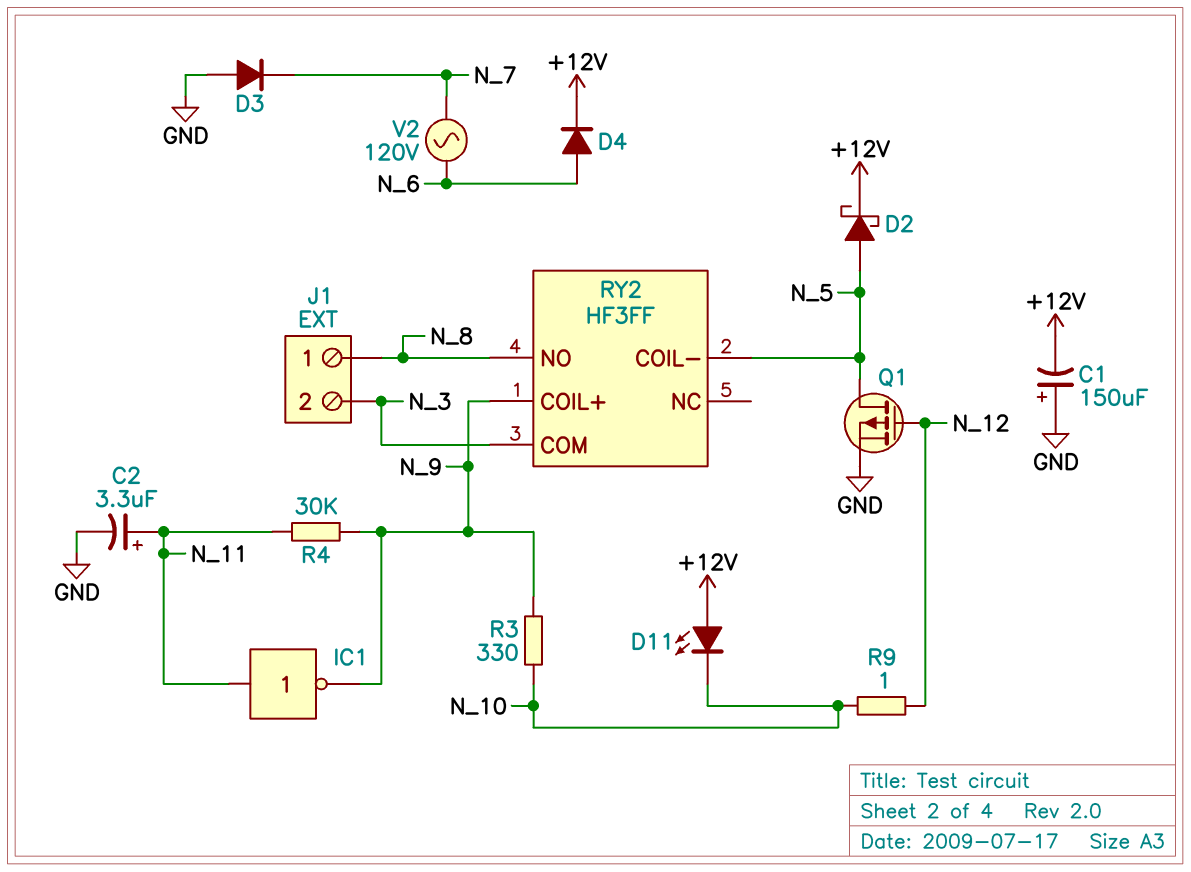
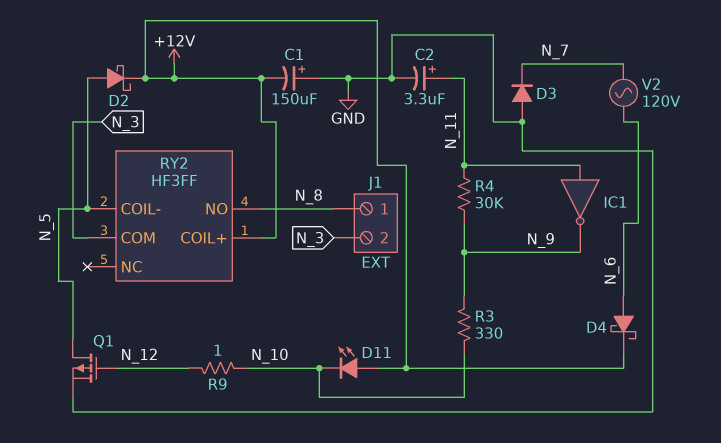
D4: diode (A N_6, K +12V) -> schottky (A N_6, K +12V)
RY2 pin COIL+: N_9 -> +12V

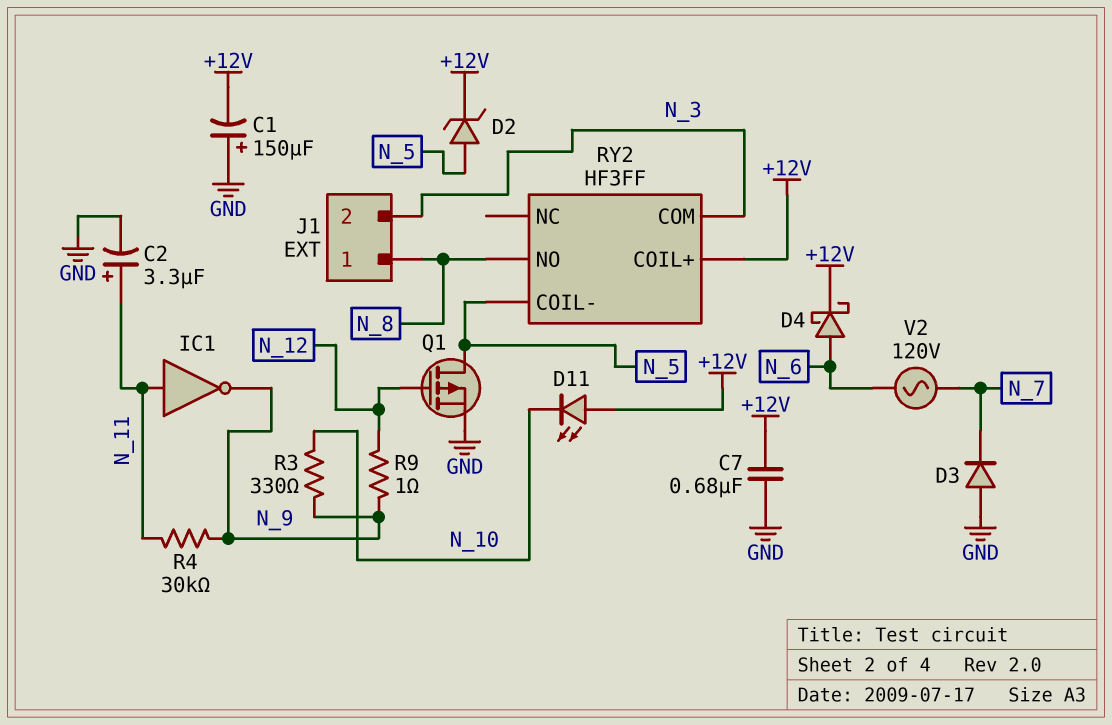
C7: none -> 680nF (+12V, GND)
D2: schottky (A N_5, K +12V) -> zener (A N_5, K +12V)
R9: 1 (N_10, N_12) -> 1 (N_9, N_12)

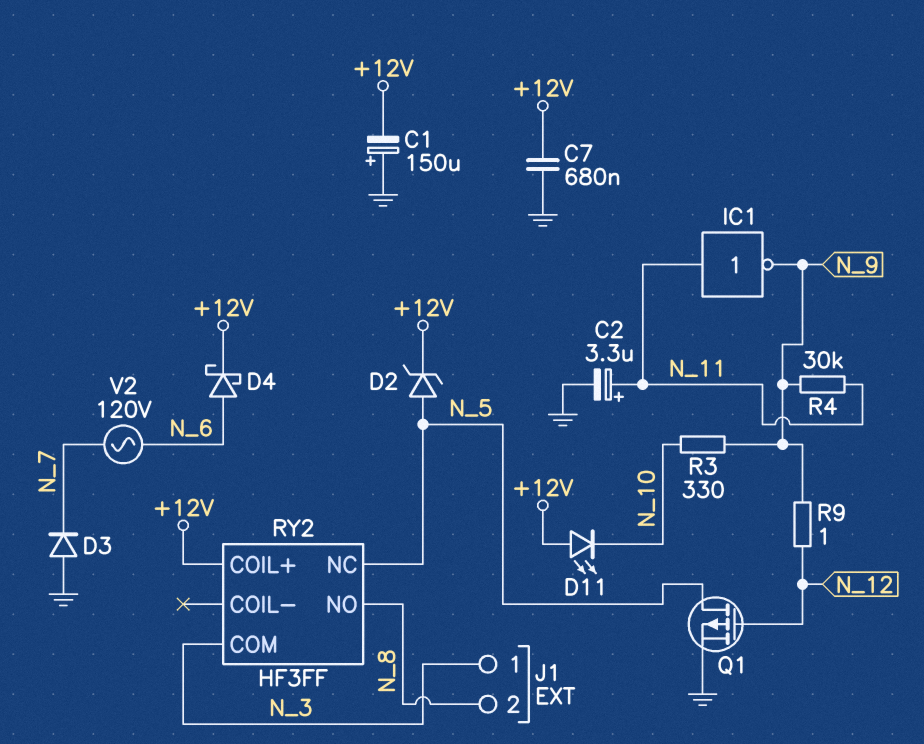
J1 pin 1: N_8 -> N_3
J1 pin 2: N_3 -> N_8
RY2 pin COIL-: N_5 -> none
RY2 pin NC: none -> N_5

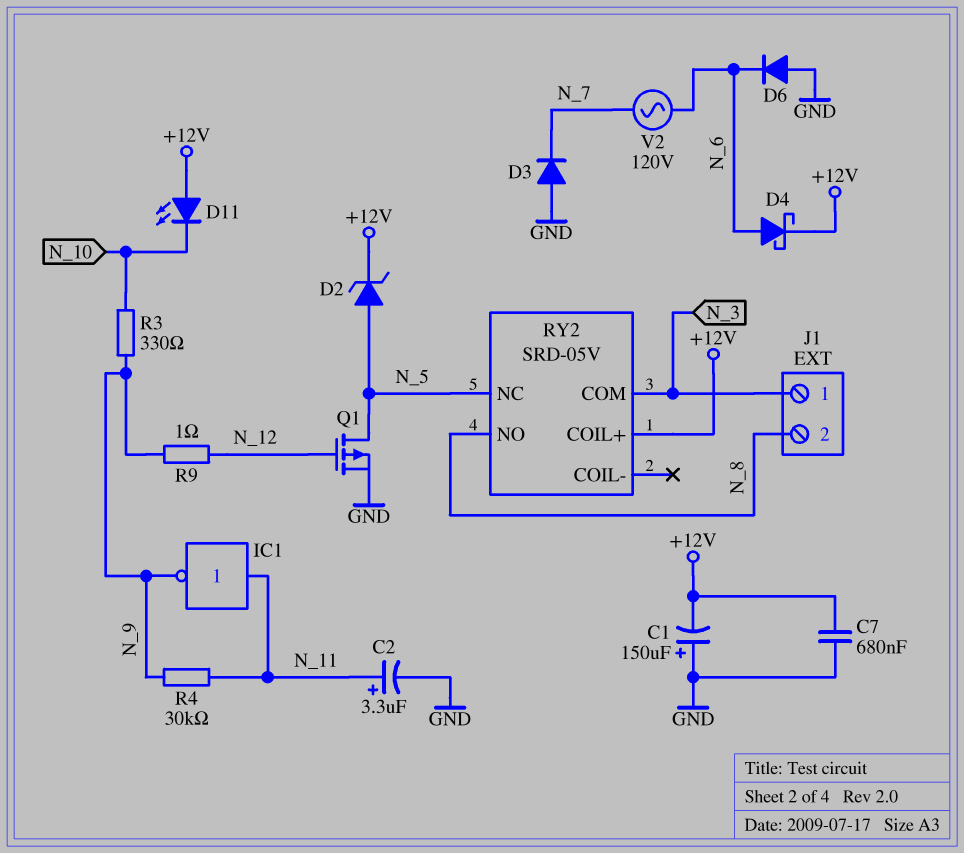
D6: none -> diode (A GND, K N_6)
RY2: HF3FF -> SRD-05V

